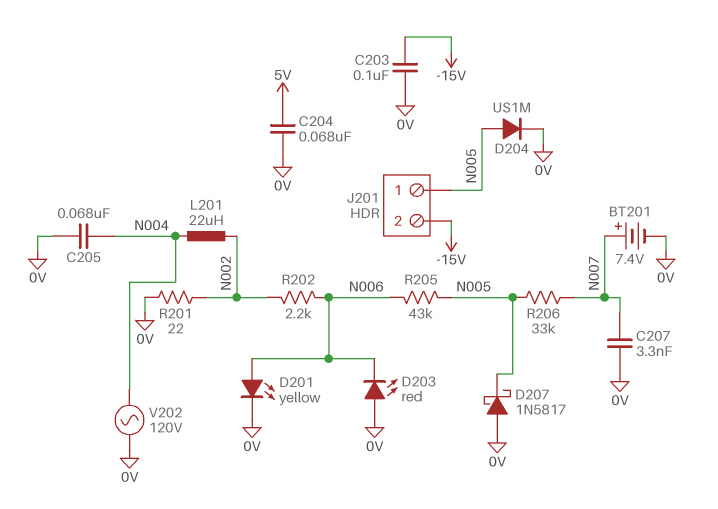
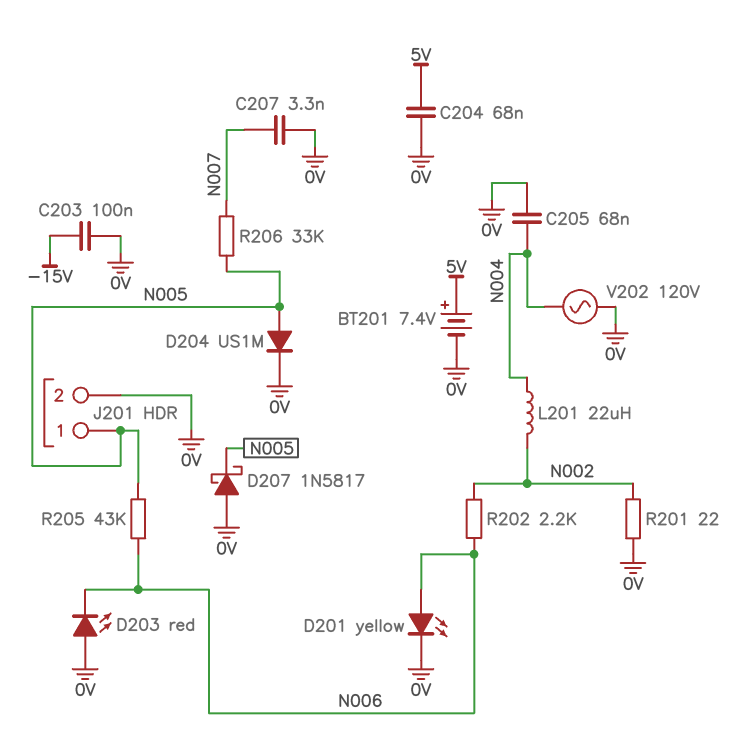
BT201: 7.4V (plus N007, minus 0V) -> 7.4V (plus 5V, minus 0V)
J201 pin 2: -15V -> 0V

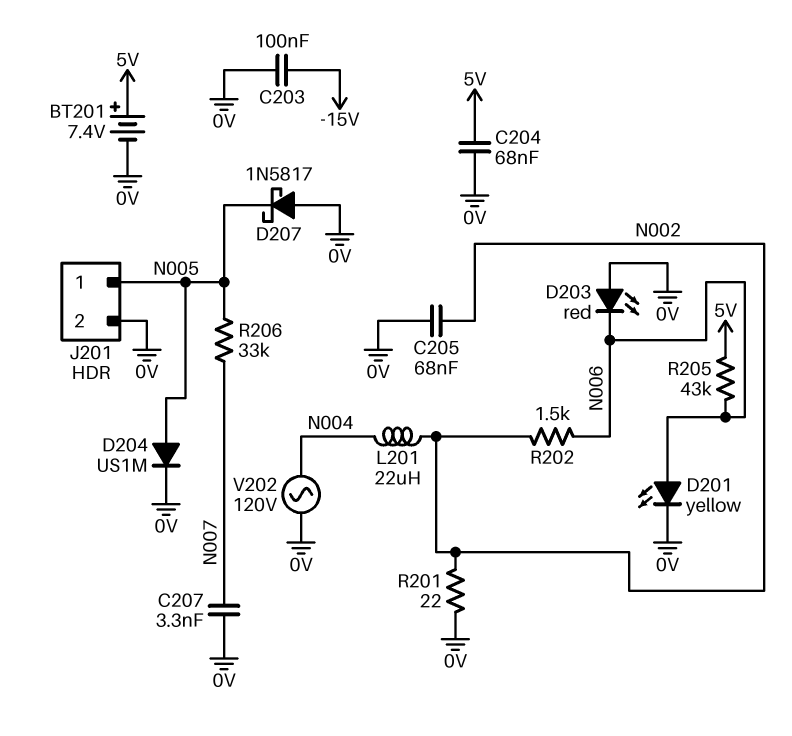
C205: 68nF (0V, N004) -> 68nF (0V, N002)
R202: 2.2k (N002, N006) -> 1.5k (N002, N006)
R205: 43k (N005, N006) -> 43k (5V, N006)

